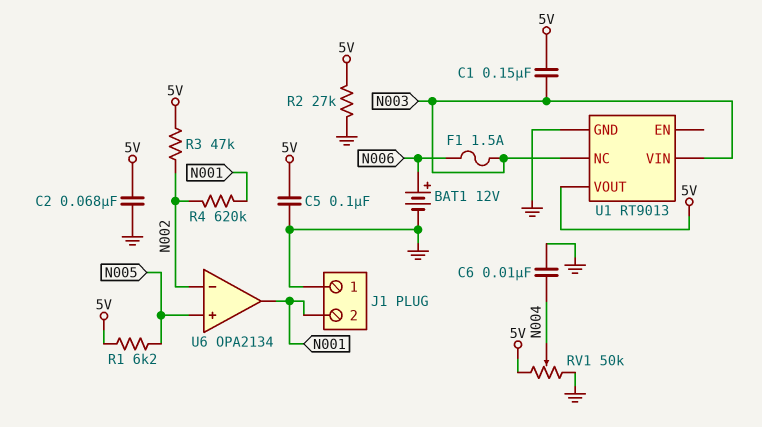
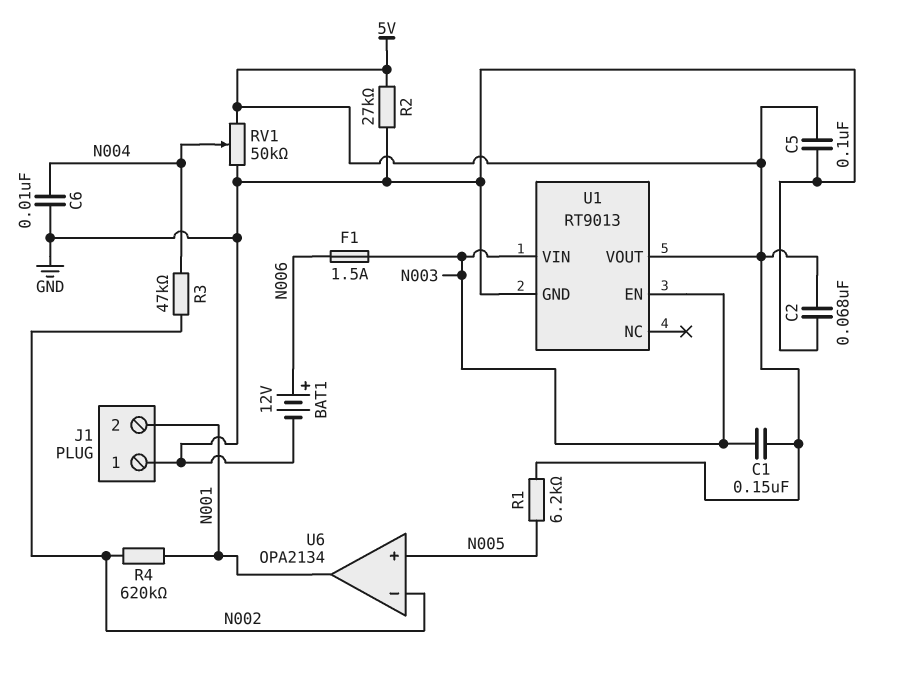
R3: 47k (5V, N002) -> 47k (N002, N004)
U1 pin EN: none -> N003
U1 pin NC: N003 -> none

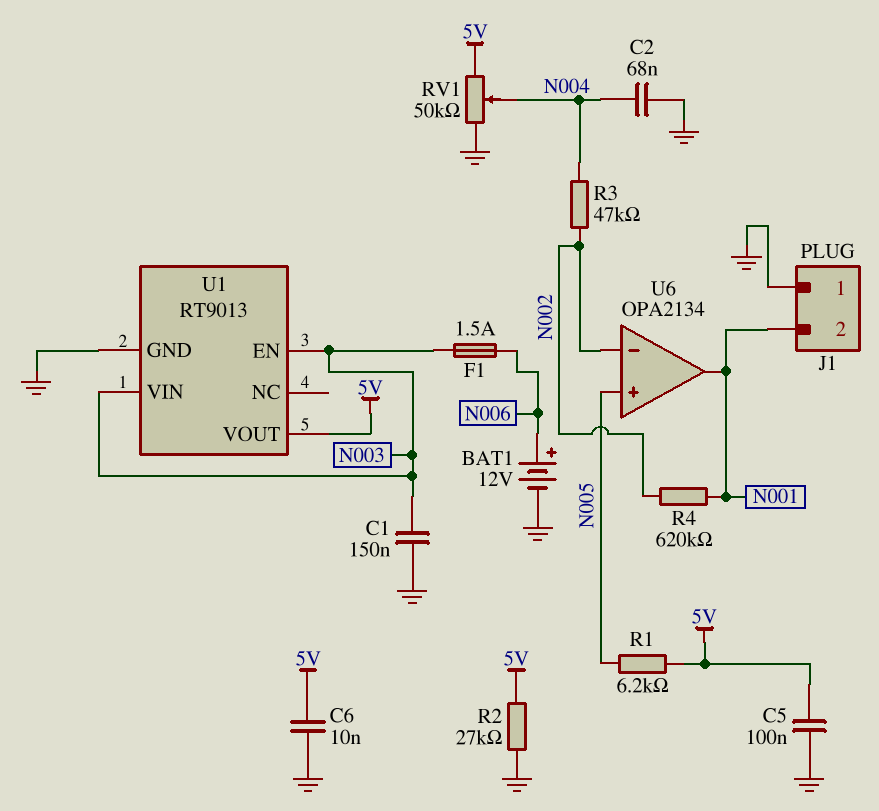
C1: 150nF (5V, N003) -> 150nF (GND, N003)
C2: 68nF (5V, GND) -> 68nF (GND, N004)
C6: 10nF (GND, N004) -> 10nF (5V, GND)

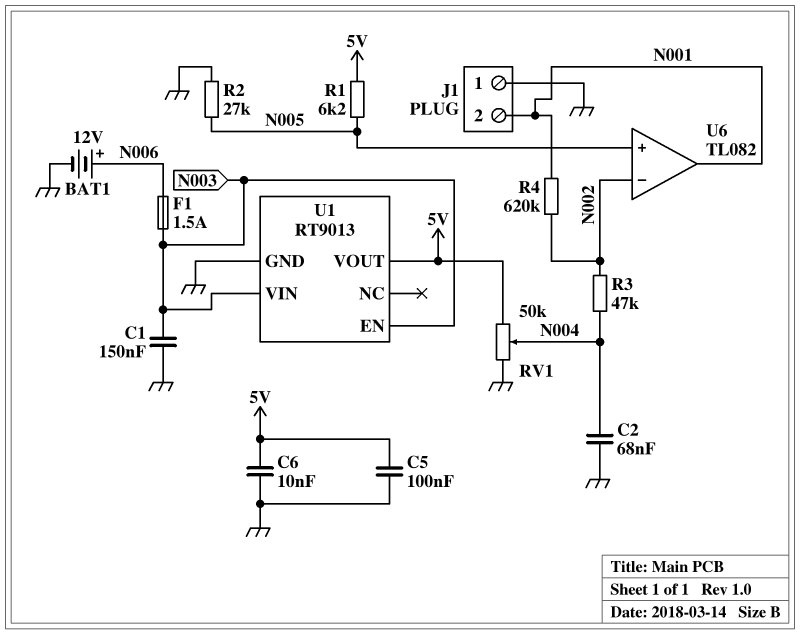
R2: 27k (5V, GND) -> 27k (GND, N005)
U6: OPA2134 -> TL082

